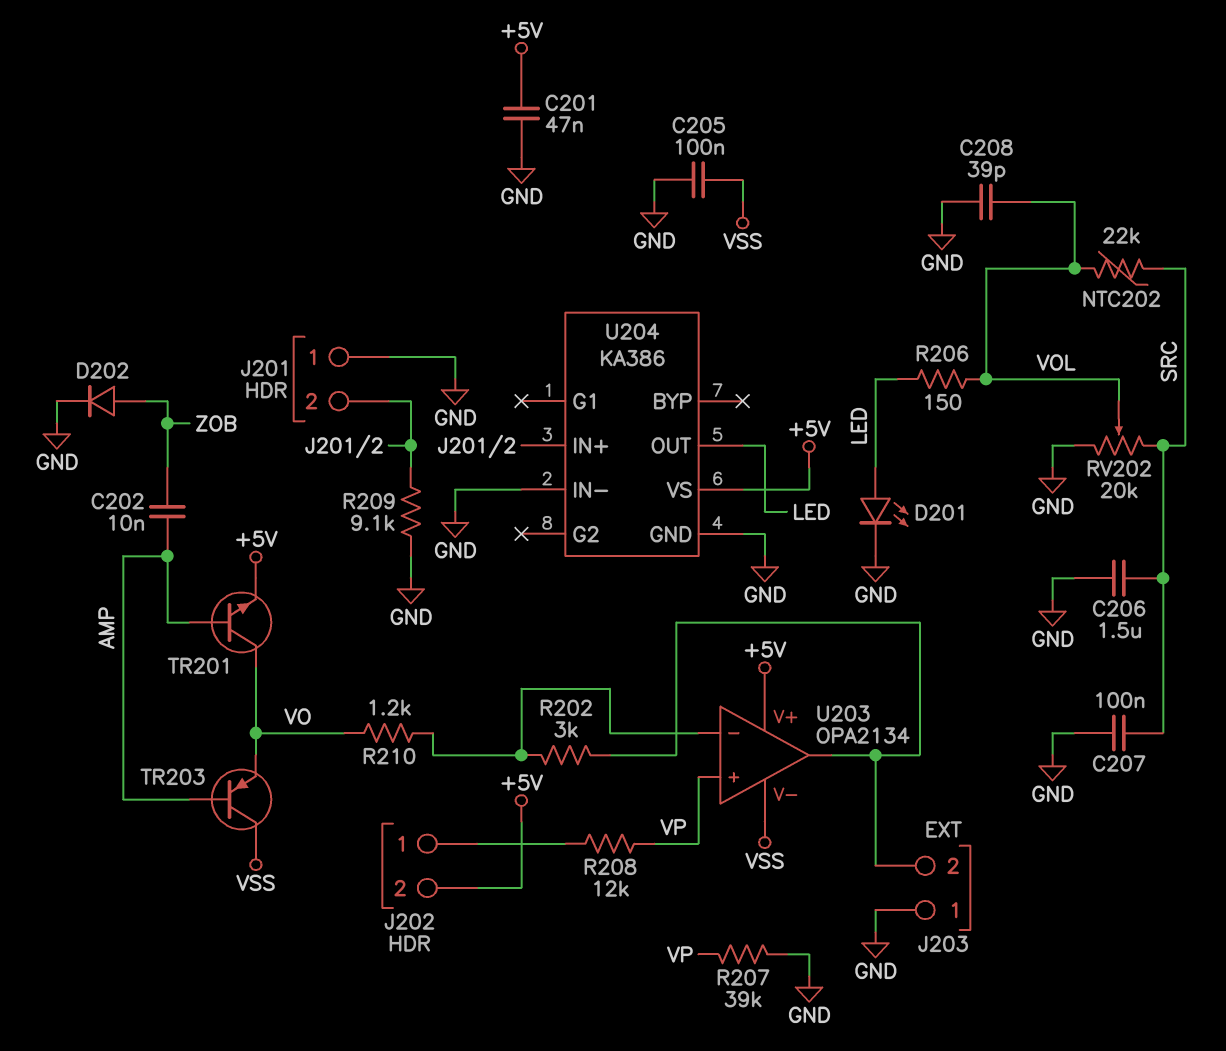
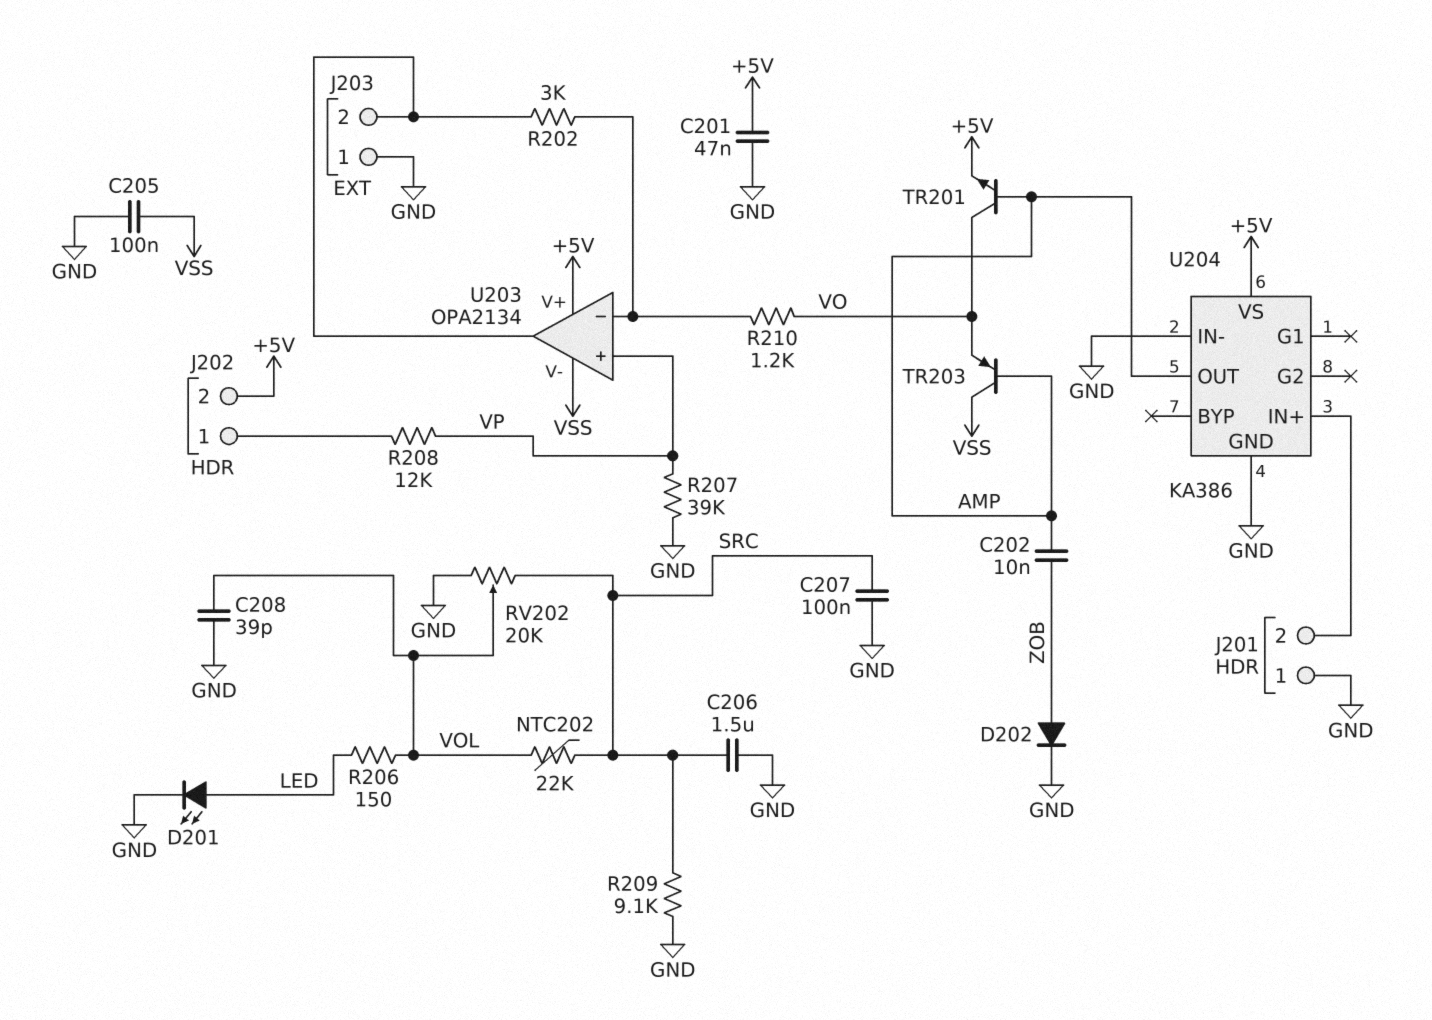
R209: 9.1k (GND, J201/2) -> 9.1k (GND, SRC)
U204 pin OUT: LED -> AMP

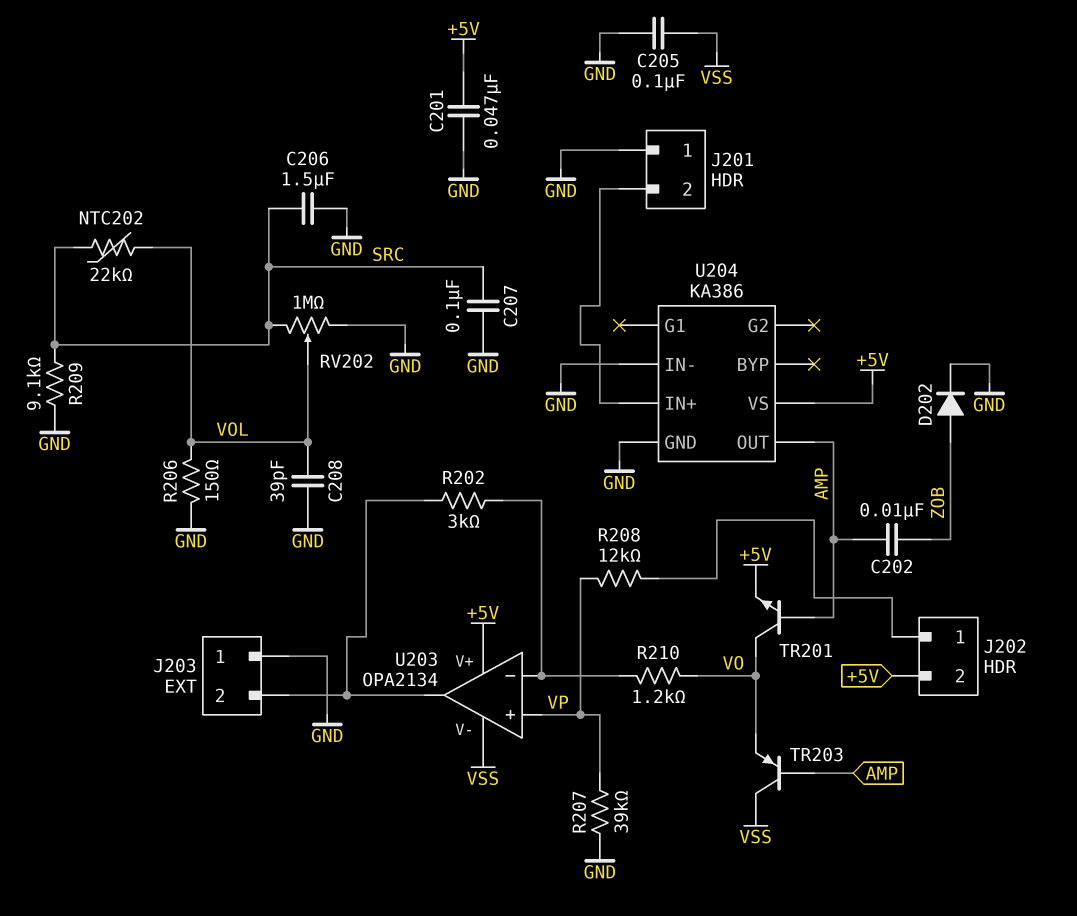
D201: LED (A LED, K GND) -> none
R206: 150 (LED, VOL) -> 150 (GND, VOL)
RV202: 20k (GND, SRC, wiper VOL) -> 1M (GND, SRC, wiper VOL)

